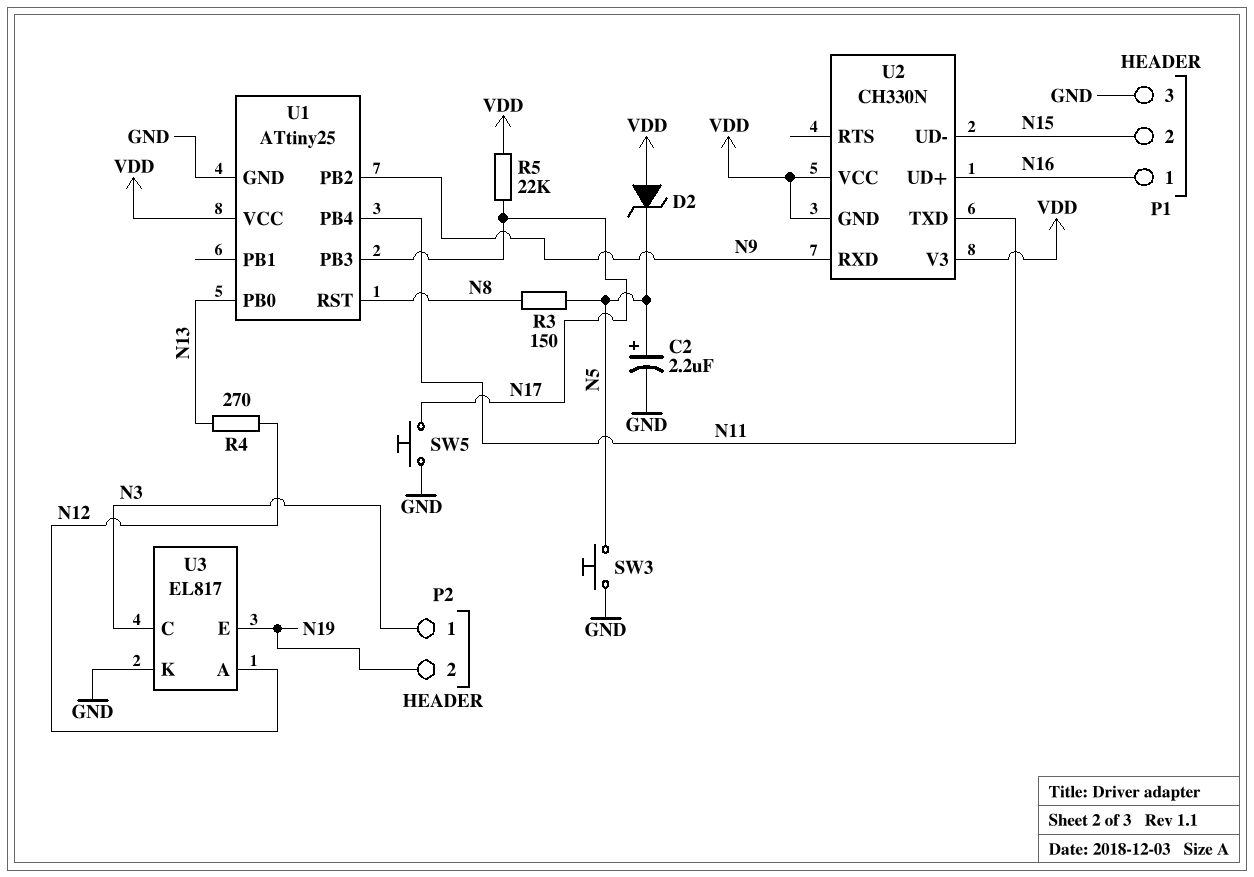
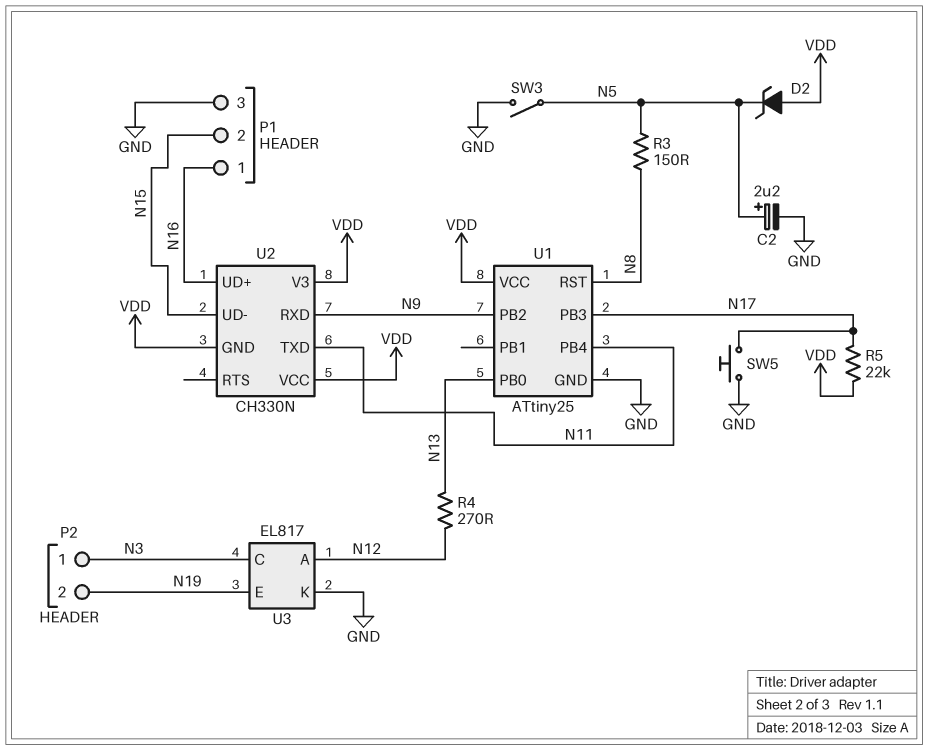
SW3: button (GND, N5) -> switch (GND, N5)

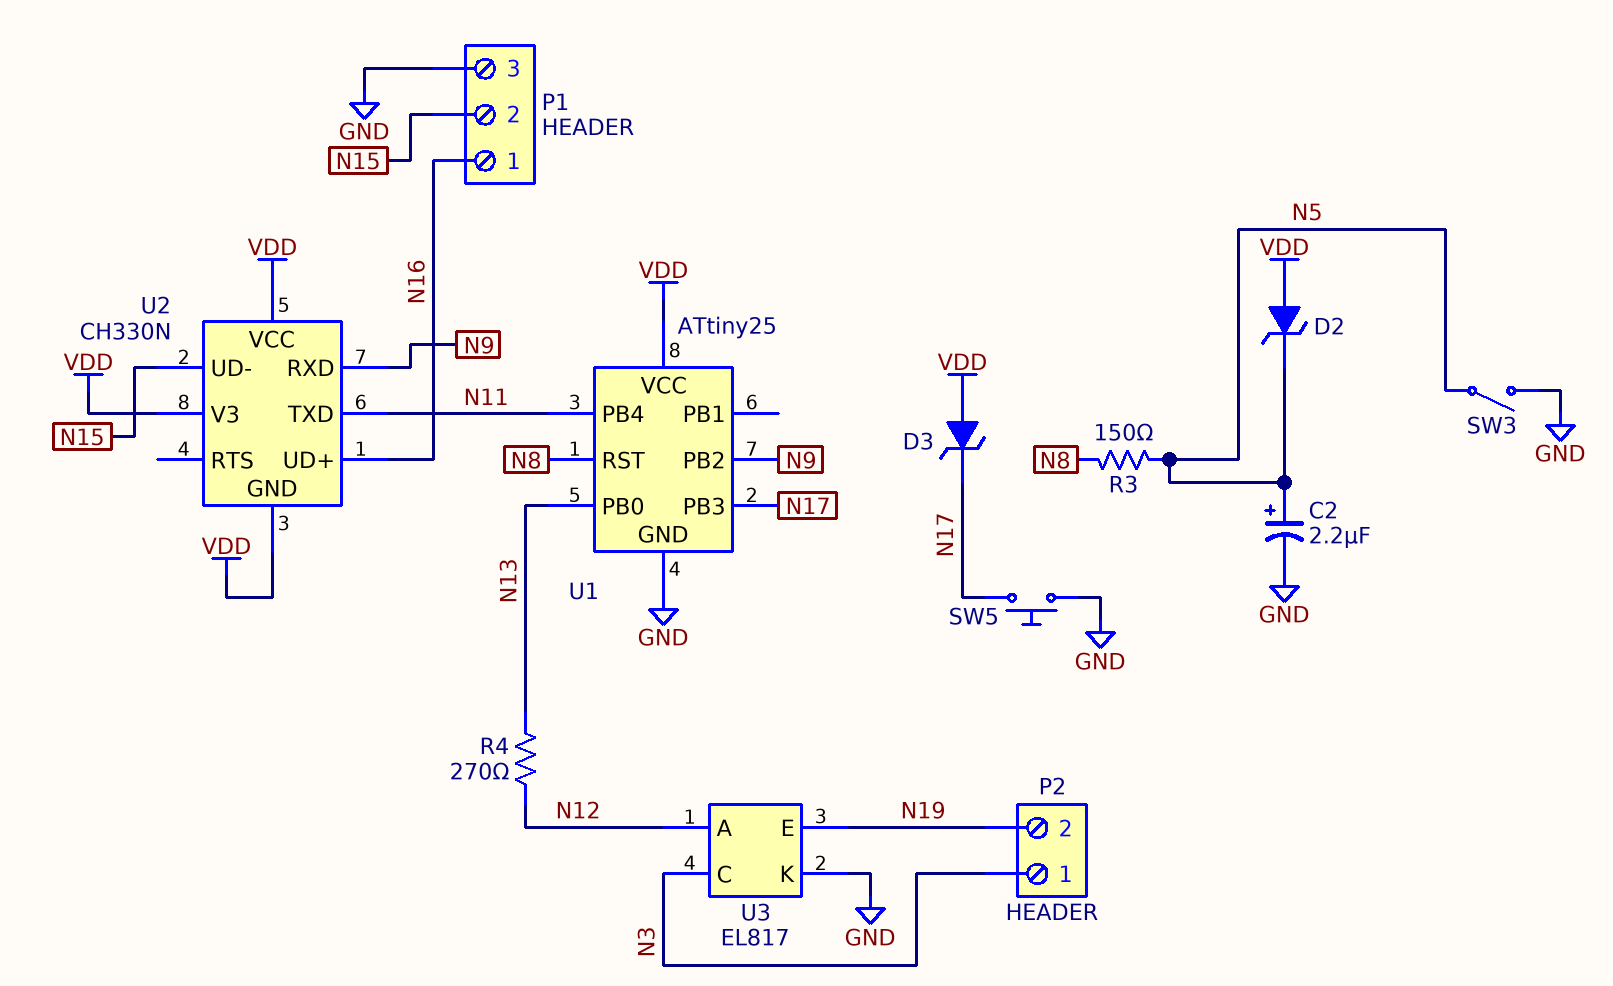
D3: none -> zener (A VDD, K N17)
R5: 22k (N17, VDD) -> none

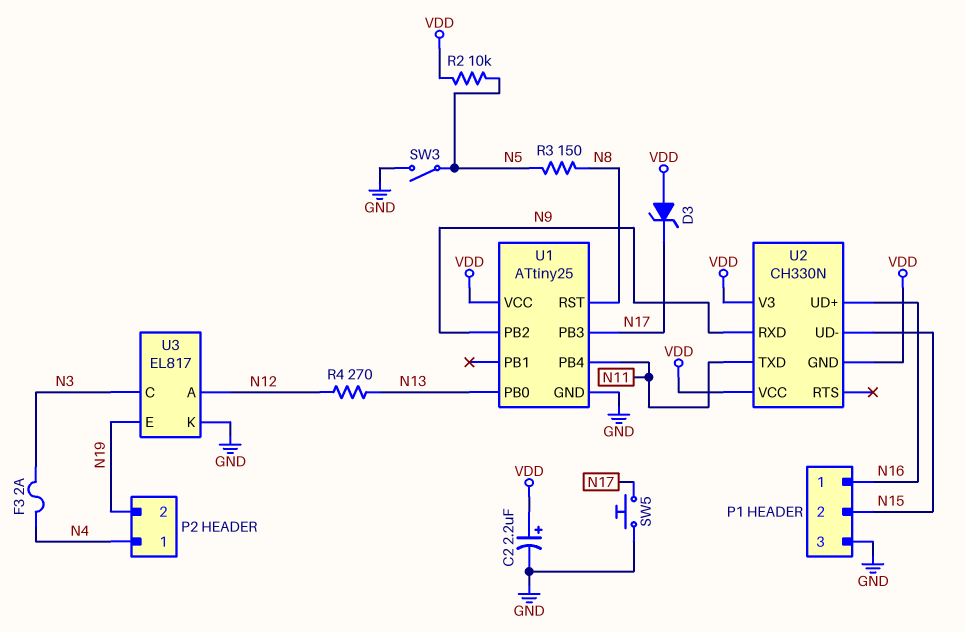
C2: 2.2uF (plus N5, minus GND) -> 2.2uF (plus VDD, minus GND)
D2: zener (A VDD, K N5) -> none
F3: none -> 2A (N3, N4)
P2 pin 1: N3 -> N4
R2: none -> 10k (N5, VDD)

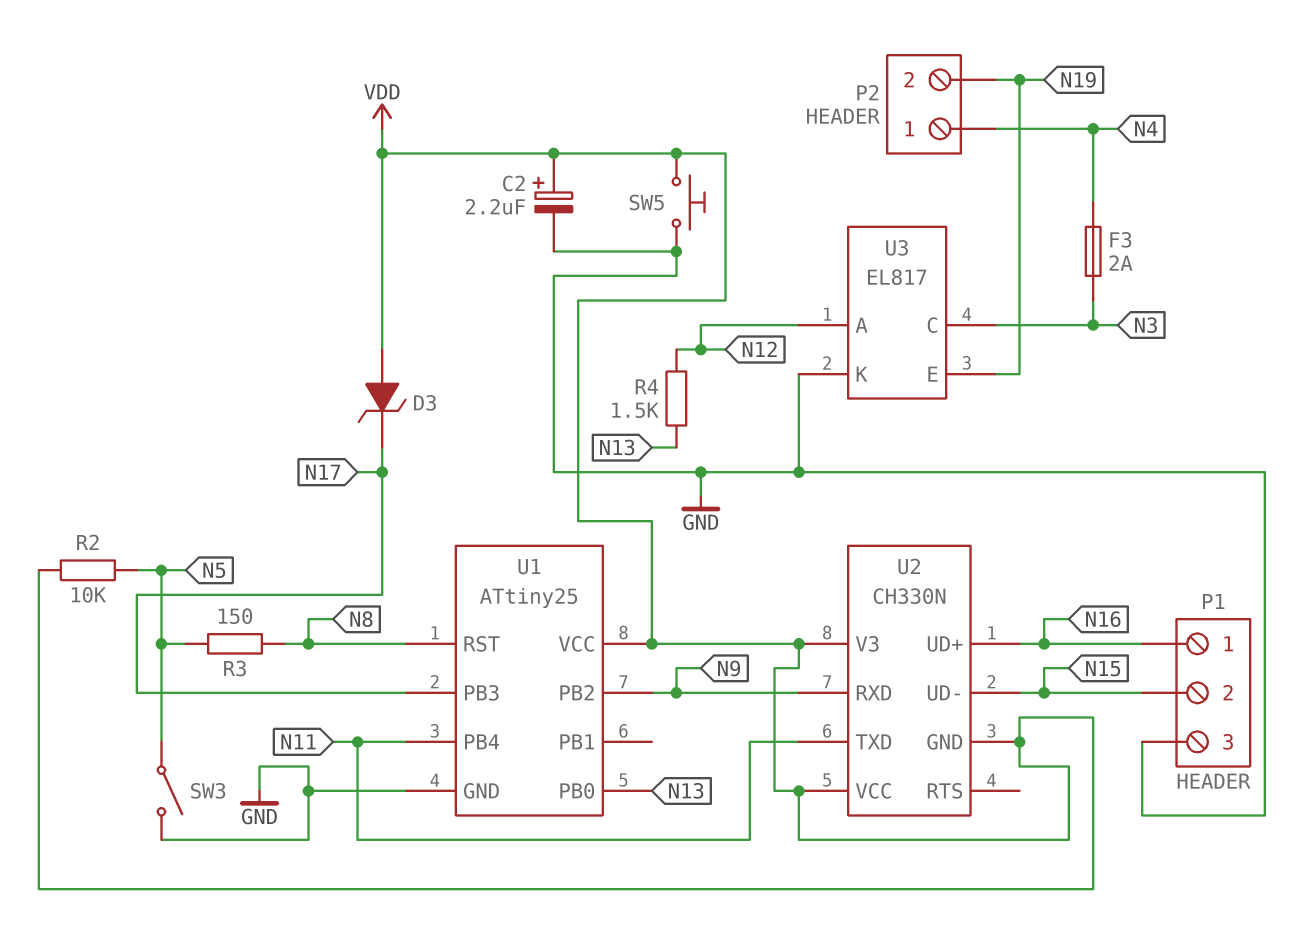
R4: 270 (N12, N13) -> 1.5k (N12, N13)
SW5: button (GND, N17) -> button (GND, VDD)

